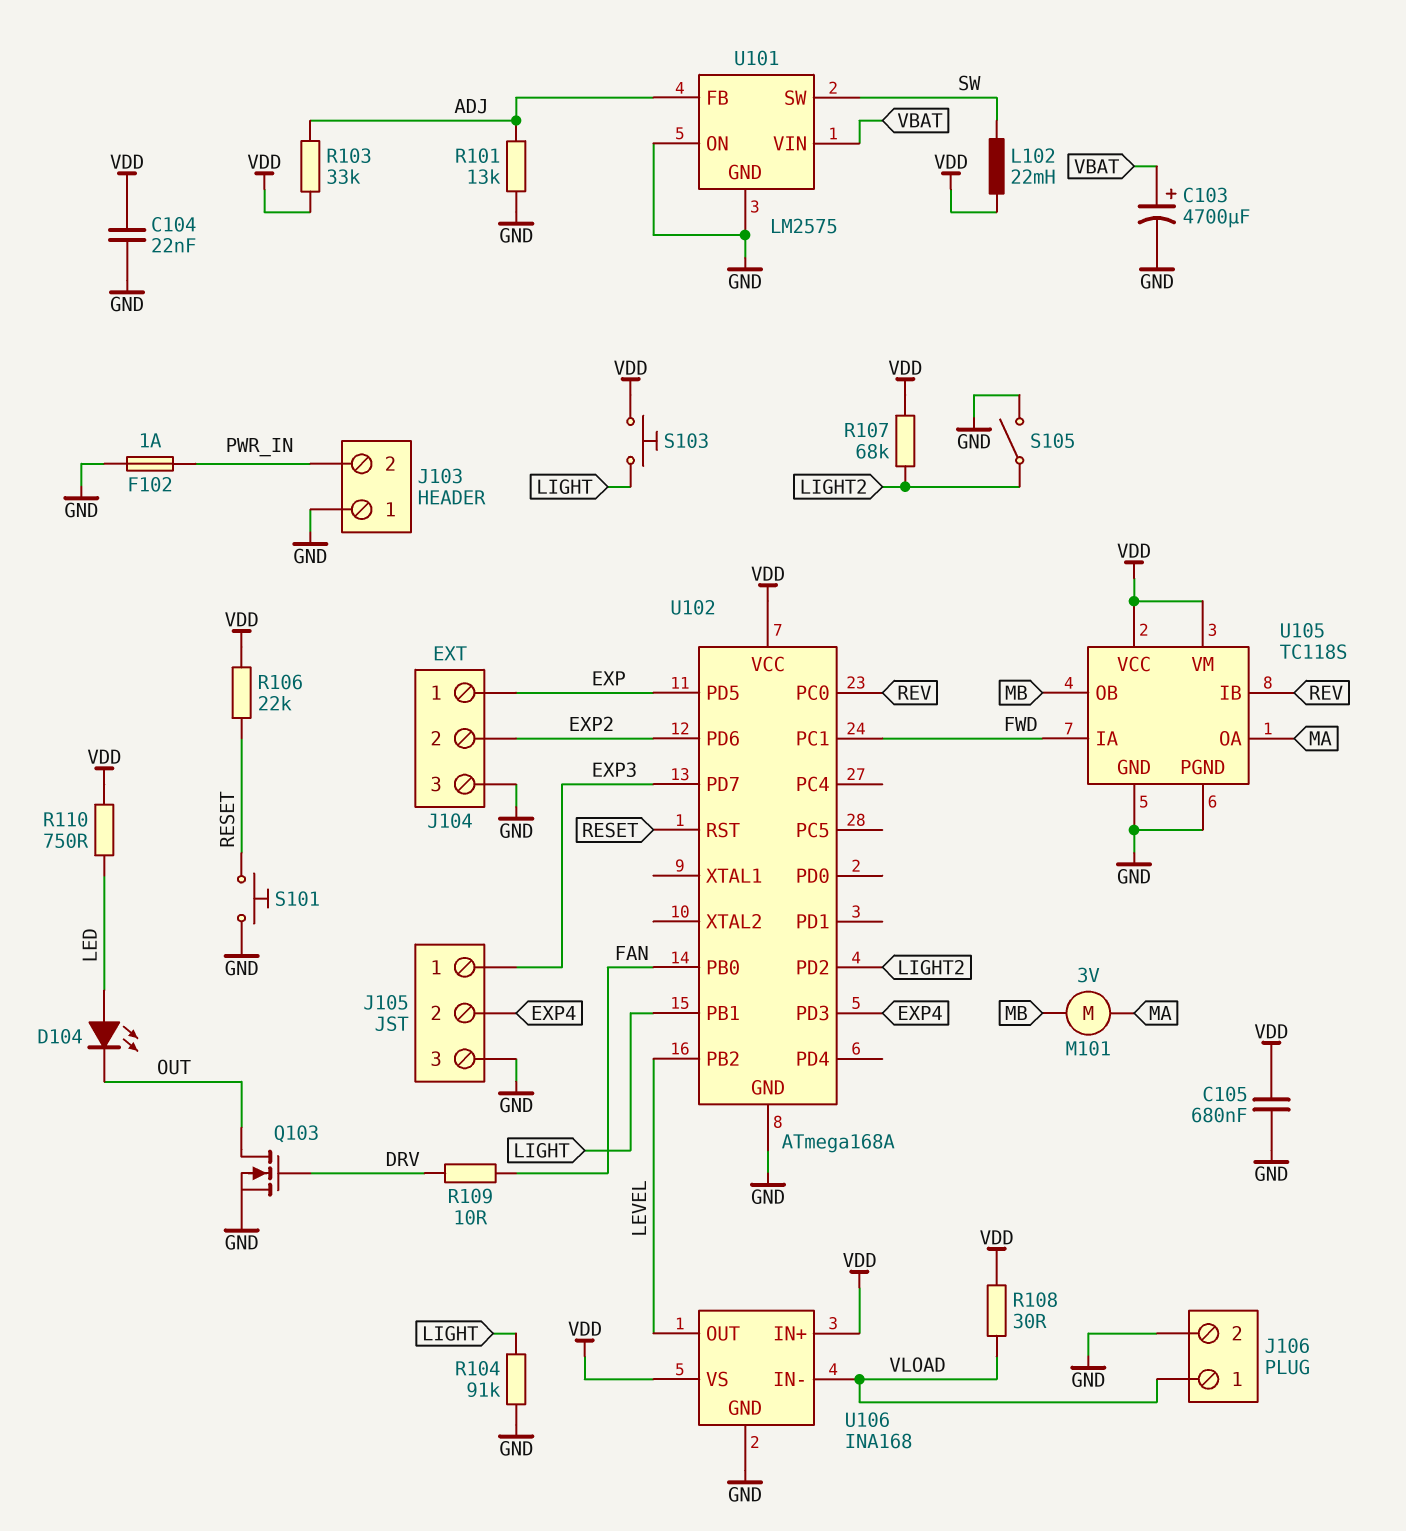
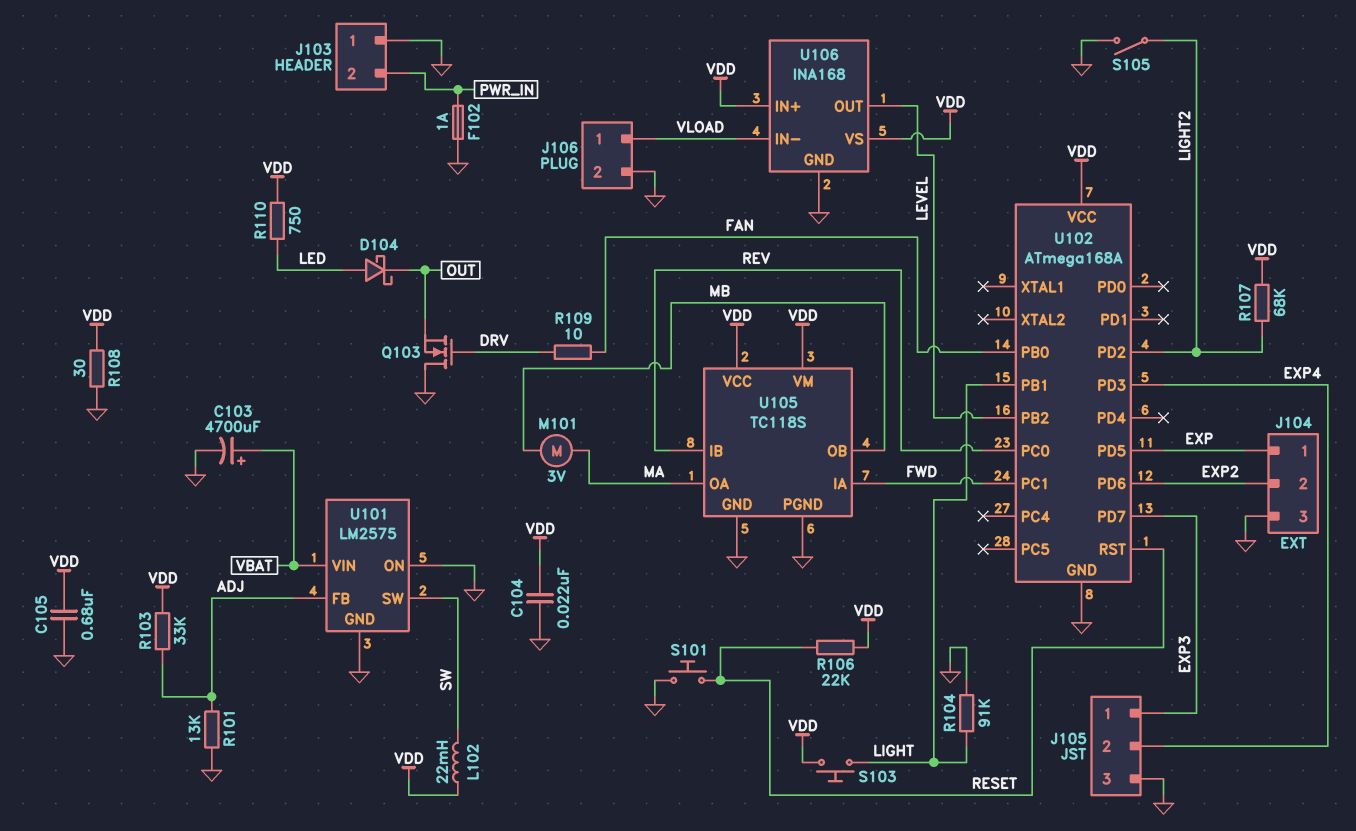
D104: LED (A LED, K OUT) -> schottky (A LED, K OUT)
Q103: NMOS (G DRV, D OUT, S GND) -> NMOS (G DRV, D GND, S OUT)
R108: 30 (VDD, VLOAD) -> 30 (GND, VDD)

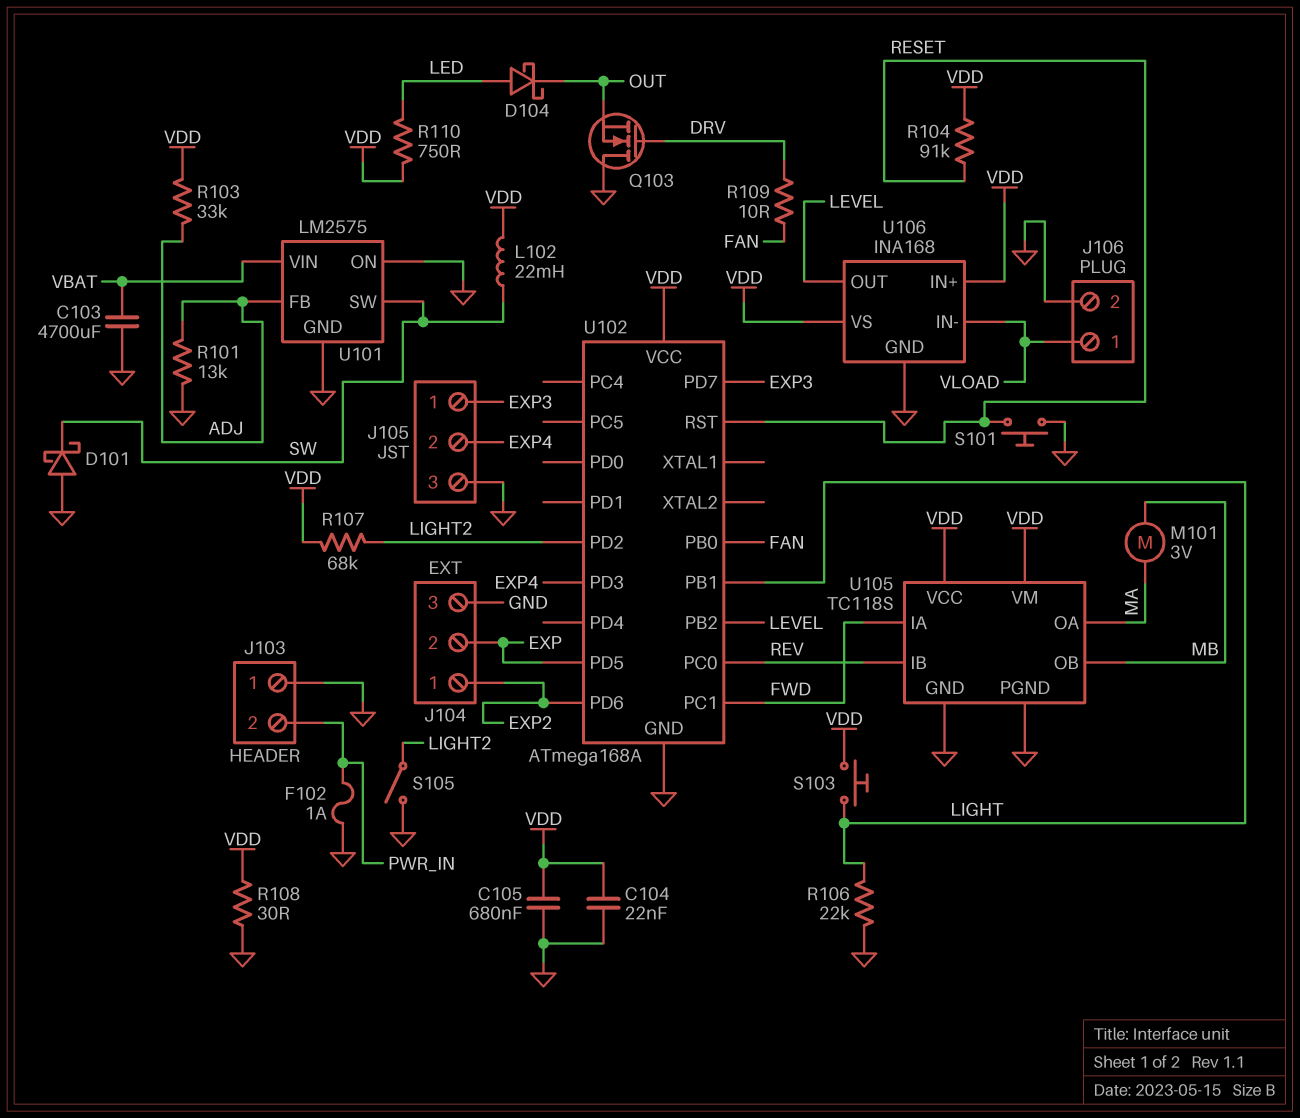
C103: 4700uF (plus VBAT, minus GND) -> 4700uF (GND, VBAT)
D101: none -> schottky (A GND, K SW)
J104 pin 1: EXP -> EXP2
J104 pin 2: EXP2 -> EXP
R104: 91k (GND, LIGHT) -> 91k (RESET, VDD)
R106: 22k (RESET, VDD) -> 22k (GND, LIGHT)

